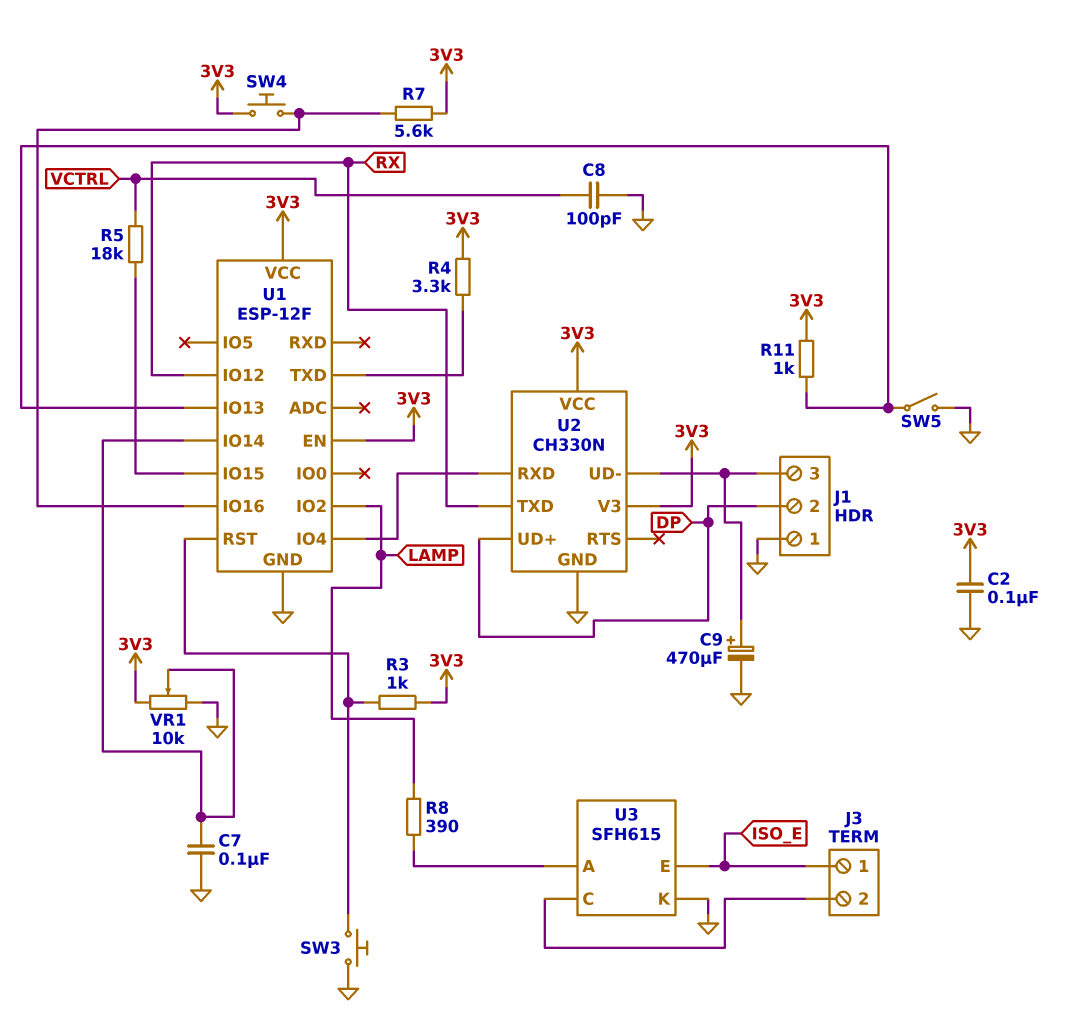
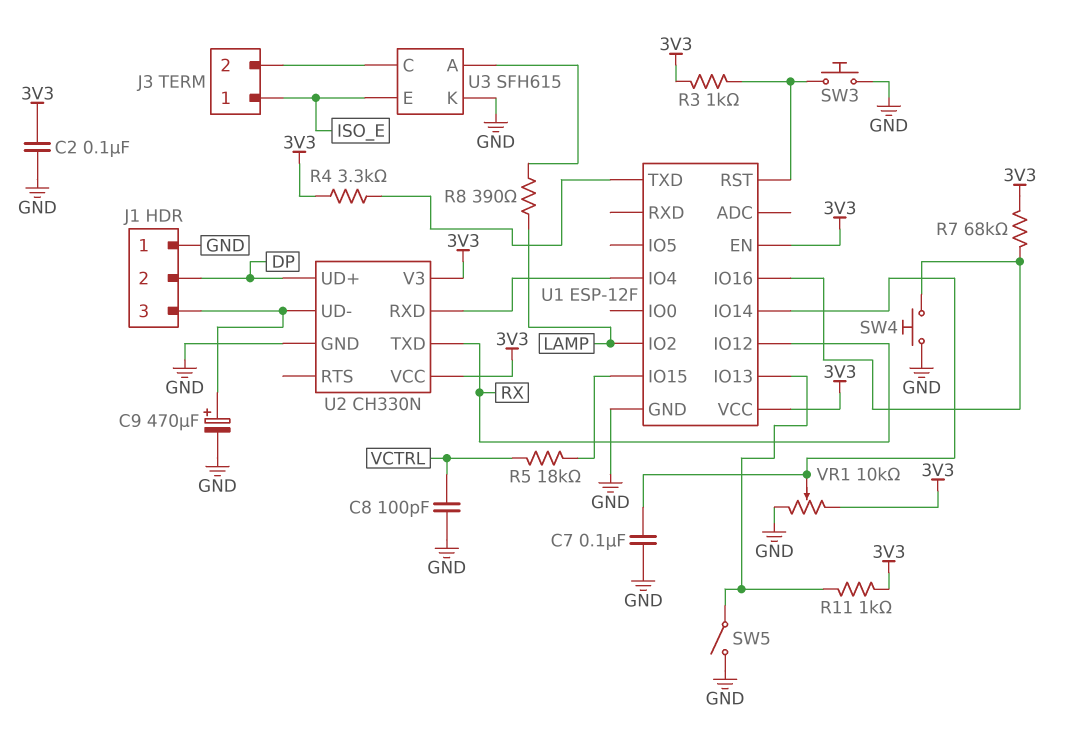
R7: 5.6k (3V3, U1/IO16) -> 68k (3V3, U1/IO16)
SW4: button (3V3, U1/IO16) -> button (GND, U1/IO16)

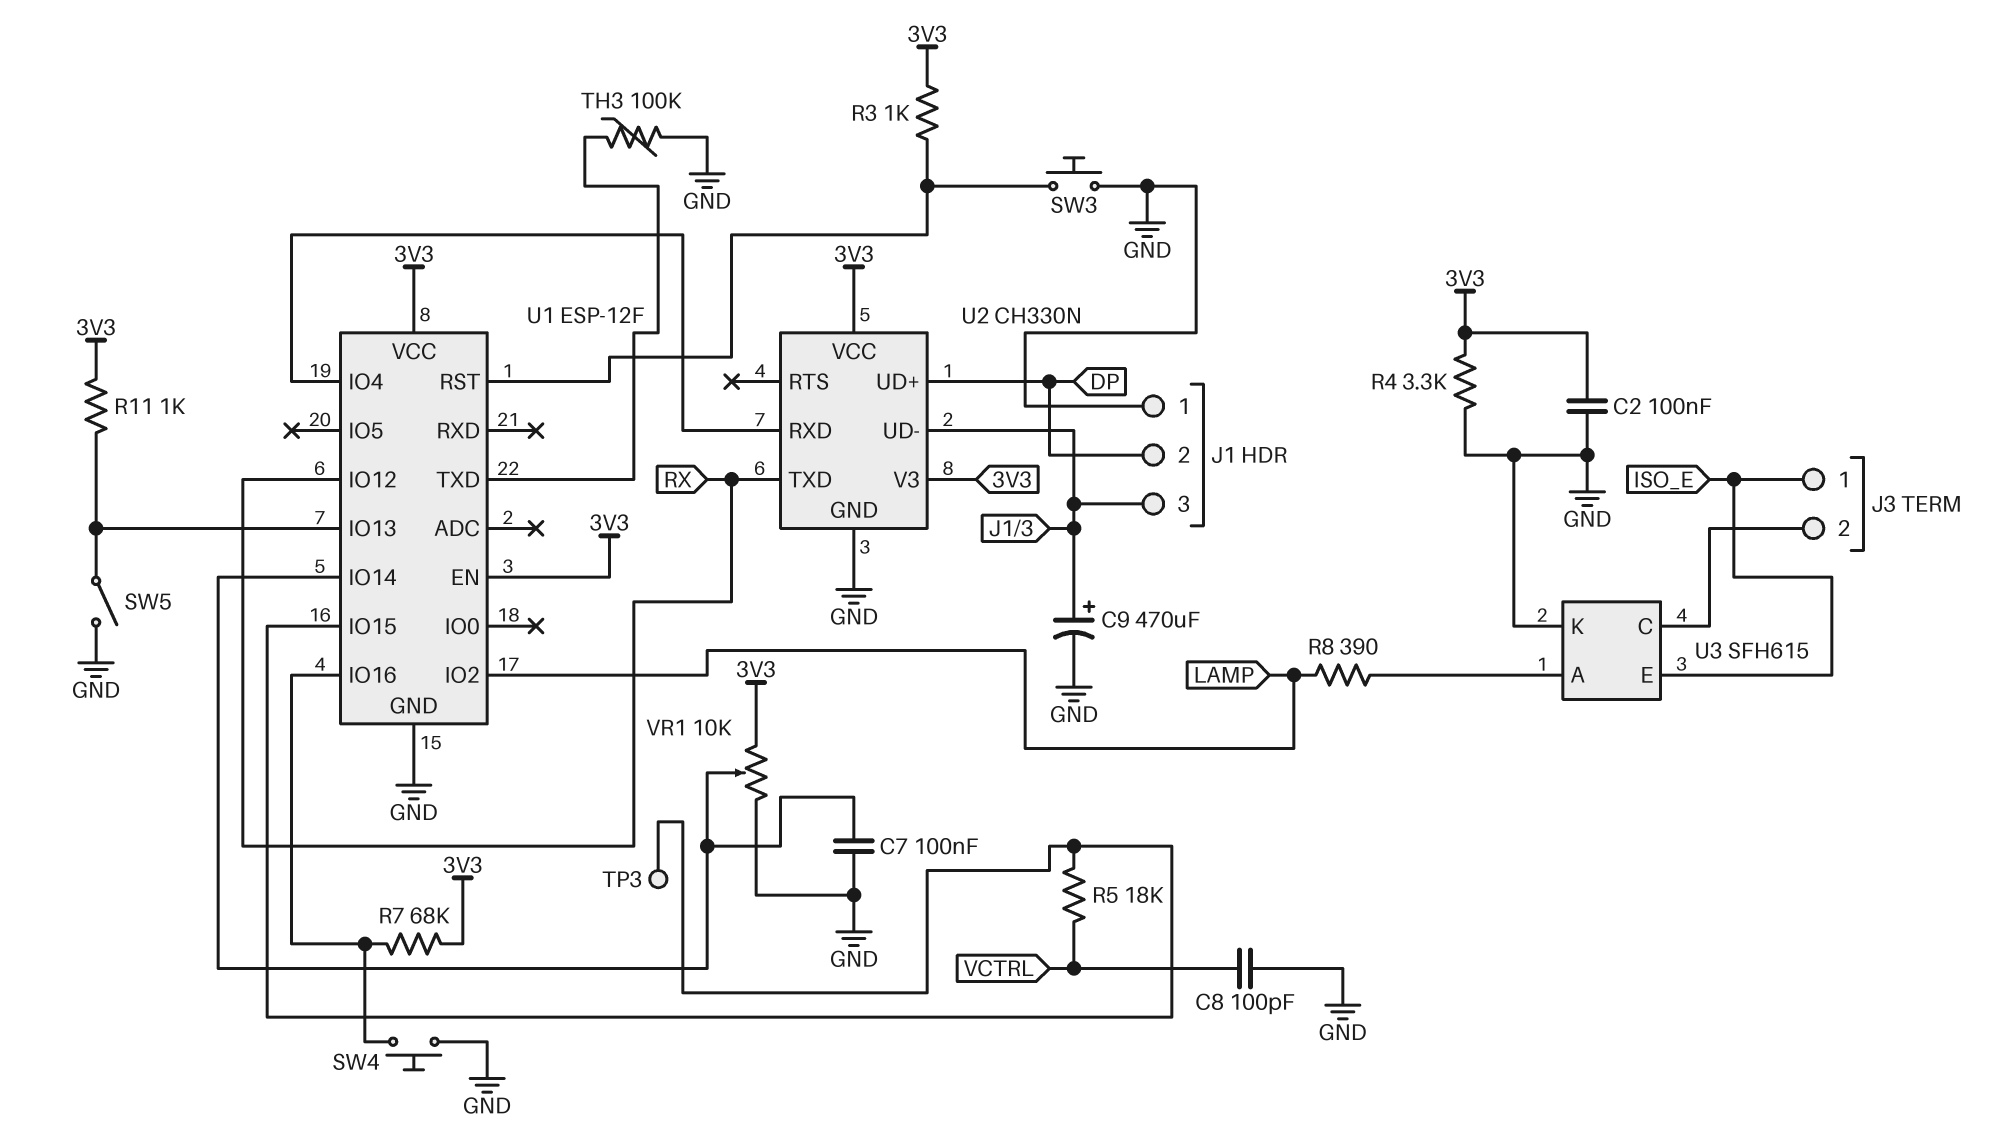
R4: 3.3k (3V3, U1/TXD) -> 3.3k (3V3, GND)
TH3: none -> 100k (GND, U1/TXD)
TP3: none -> test point (U1/IO15)

